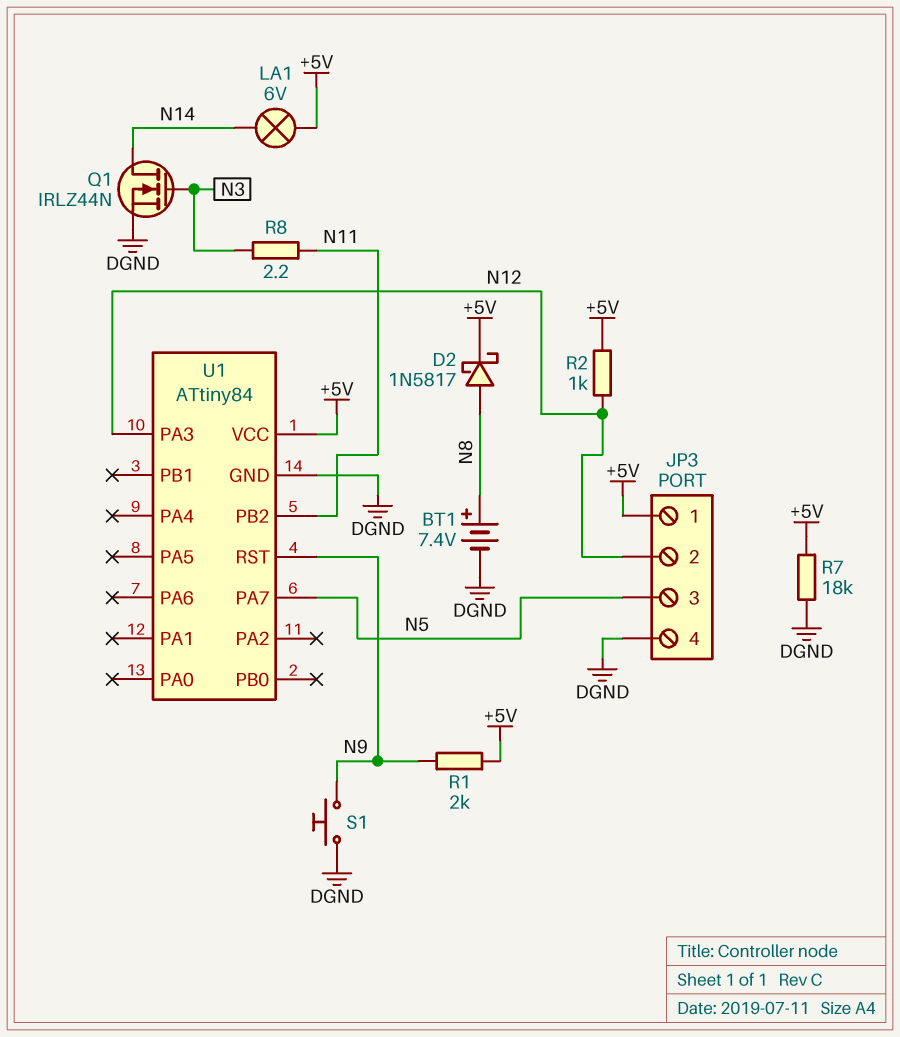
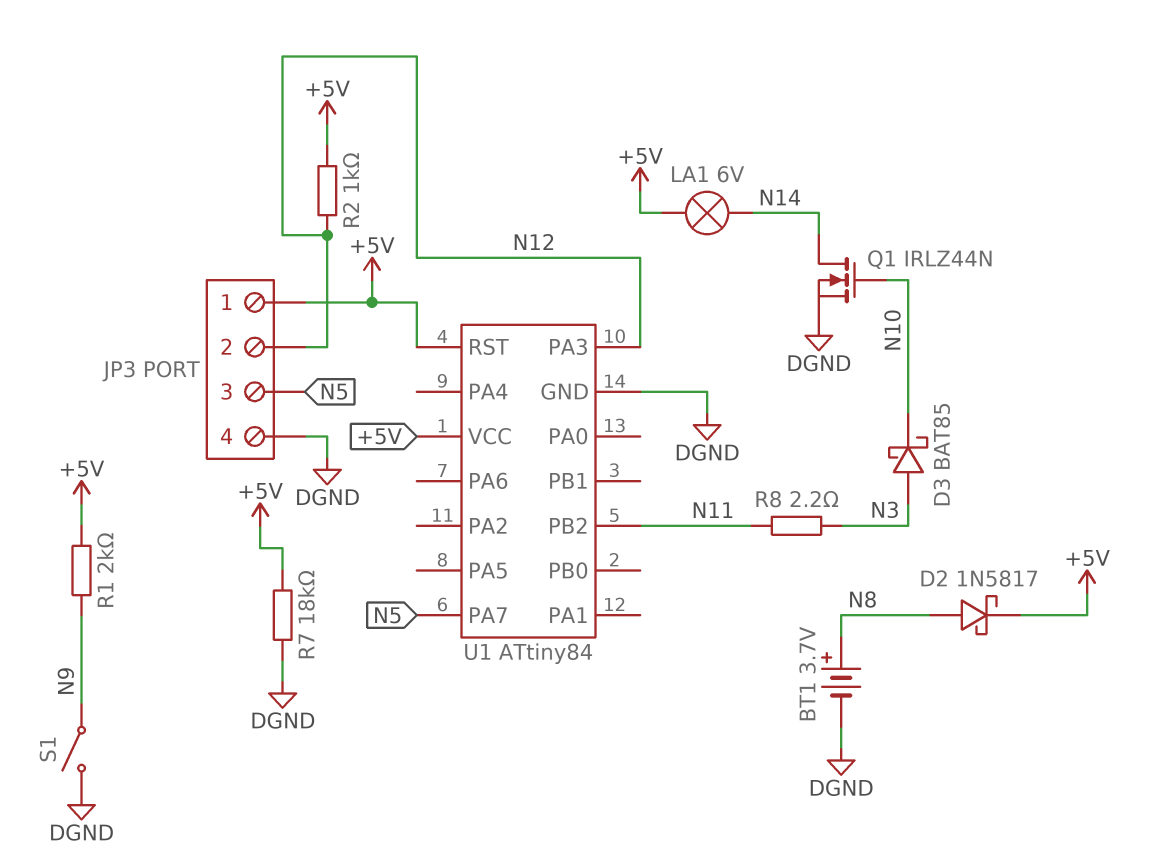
BT1: 7.4V (plus N8, minus DGND) -> 3.7V (plus N8, minus DGND)
D3: none -> schottky BAT85 (A N3, K N10)
Q1: NMOS IRLZ44N (G N3, D N14, S DGND) -> NMOS IRLZ44N (G N10, D N14, S DGND)
S1: button (DGND, N9) -> switch (DGND, N9)
U1 pin RST: N9 -> +5V

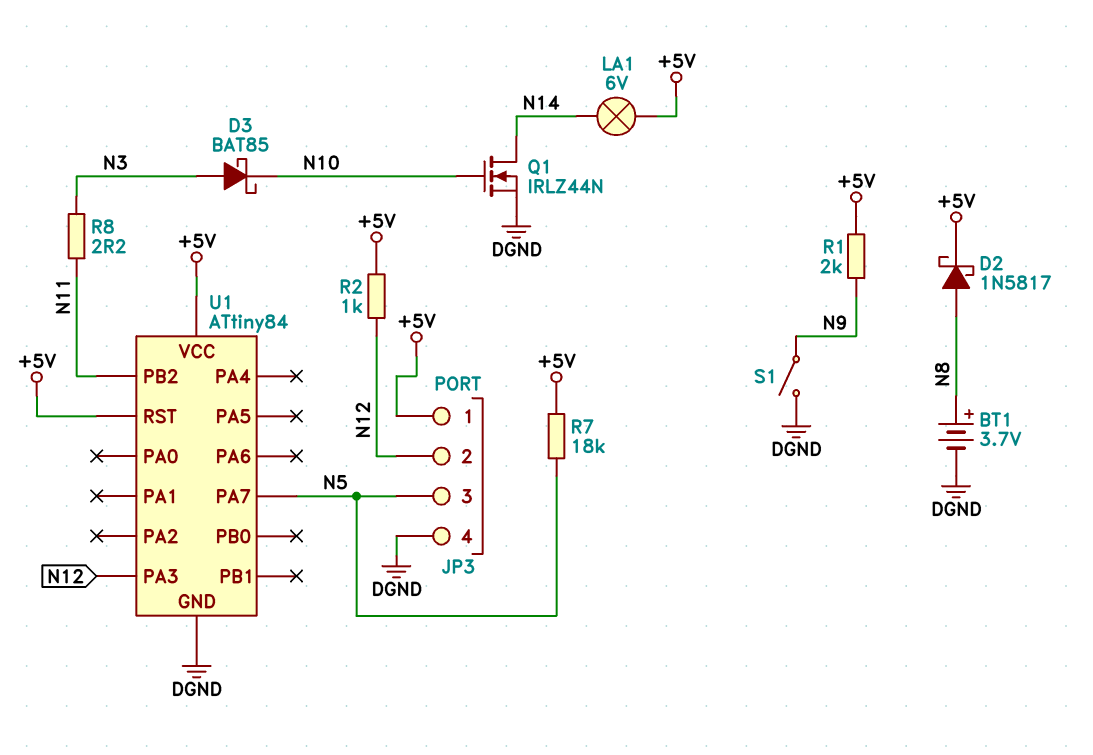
R7: 18k (+5V, DGND) -> 18k (+5V, N5)

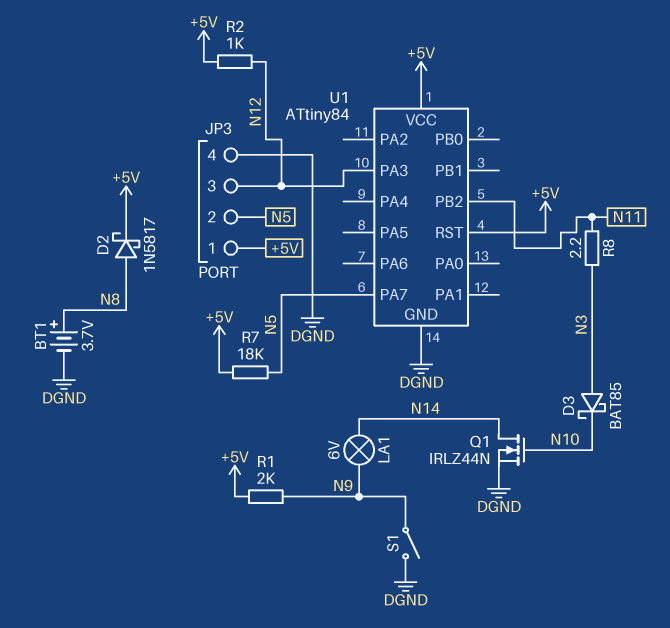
JP3 pin 2: N12 -> N5
JP3 pin 3: N5 -> N12
LA1: lamp 6V (+5V, N14) -> lamp 6V (N9, N14)

